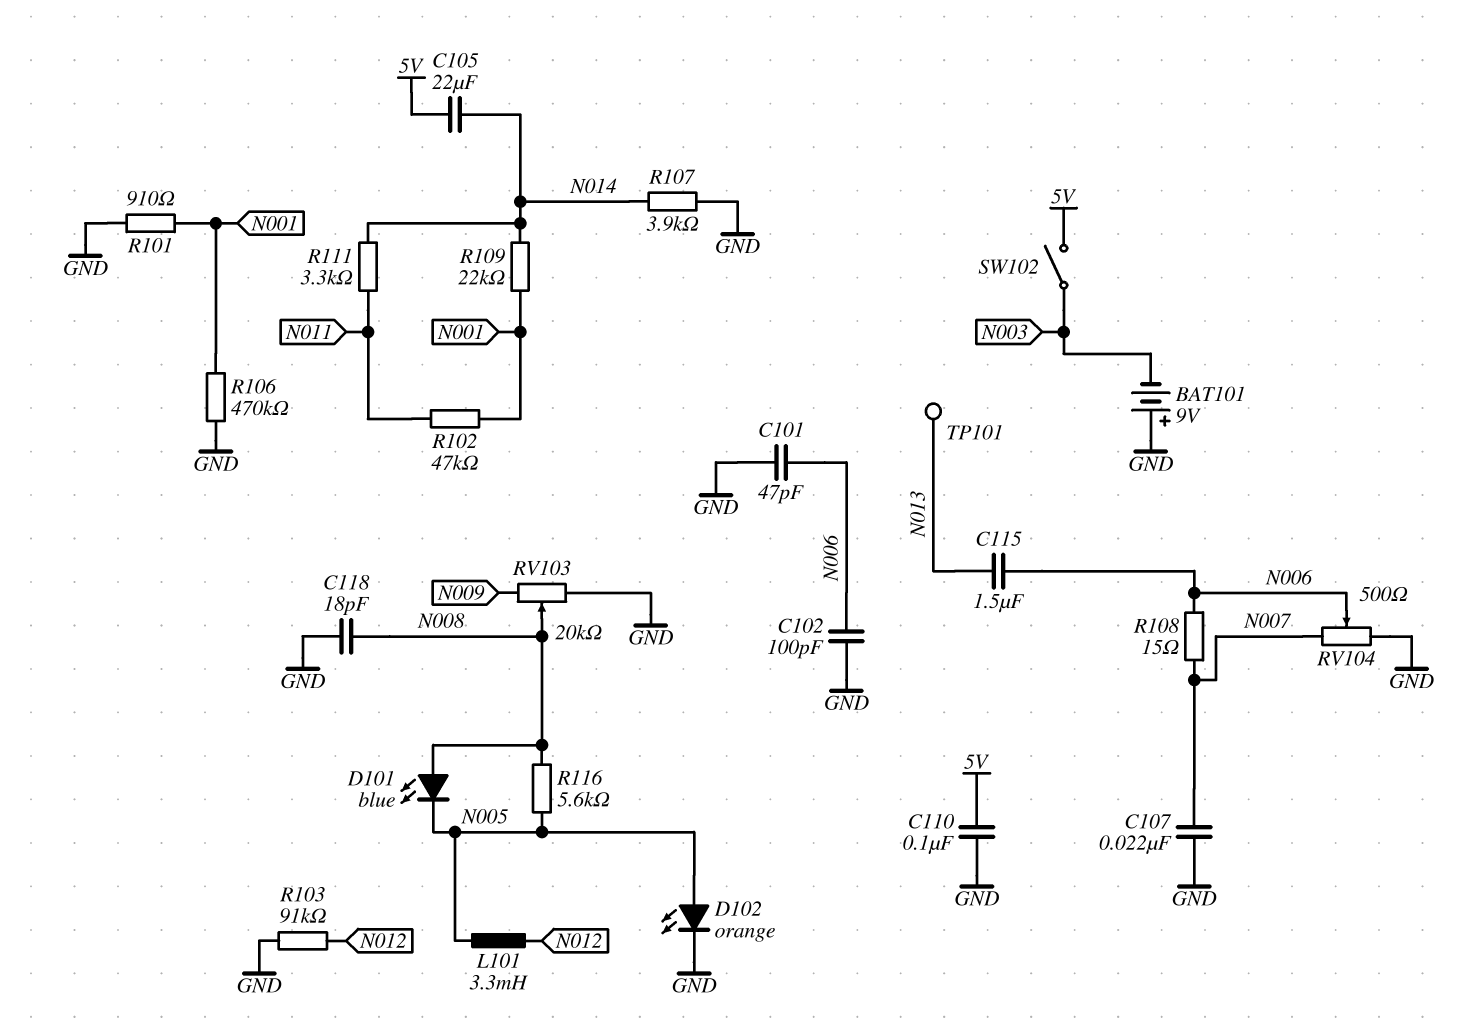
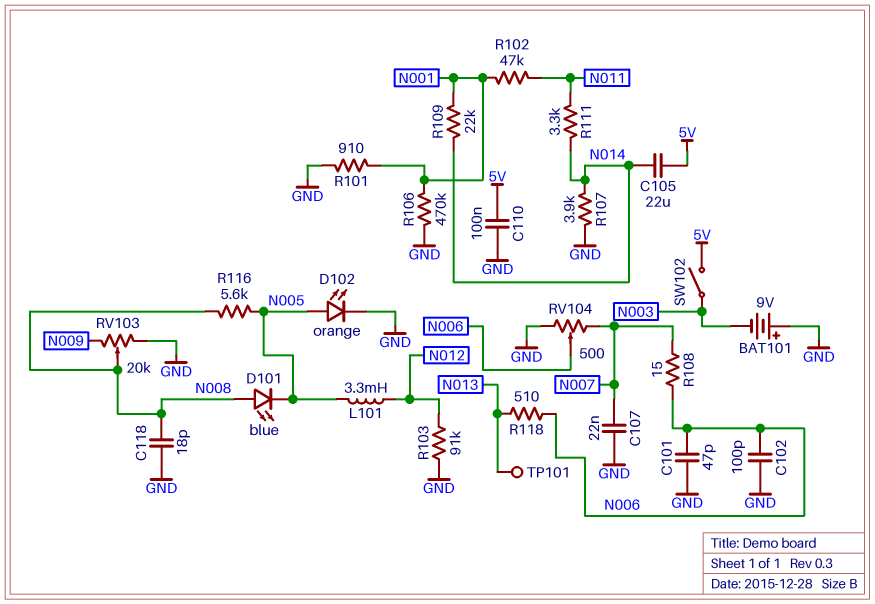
C115: 1.5uF (N006, N013) -> none
R118: none -> 510 (N006, N013)

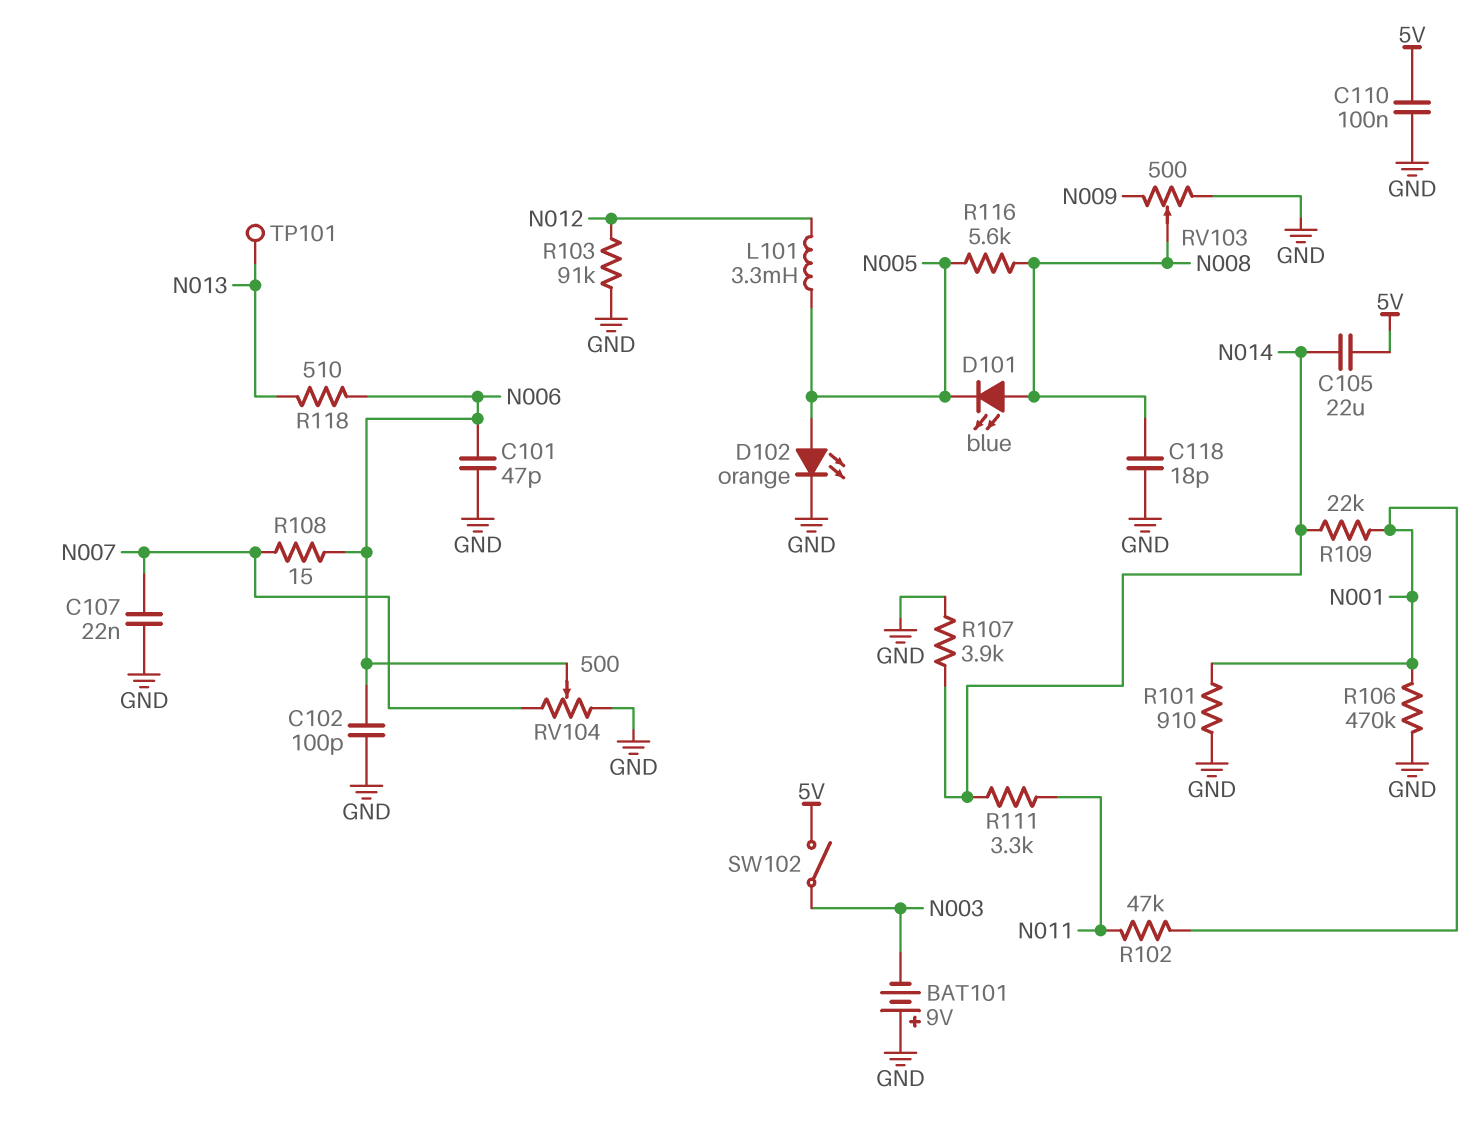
RV103: 20k (GND, N009, wiper N008) -> 500 (GND, N009, wiper N008)

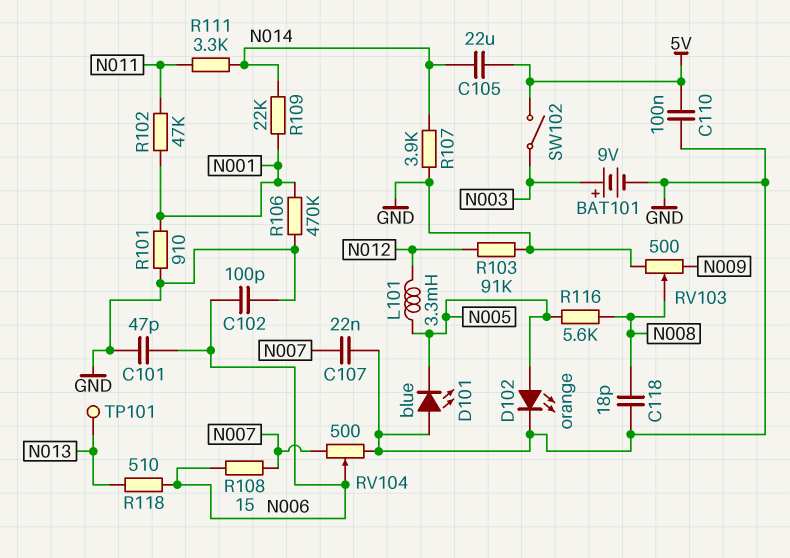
BAT101: 9V (plus GND, minus N003) -> 9V (plus N003, minus GND)
D101: LED blue (A N008, K N005) -> LED blue (A GND, K N005)

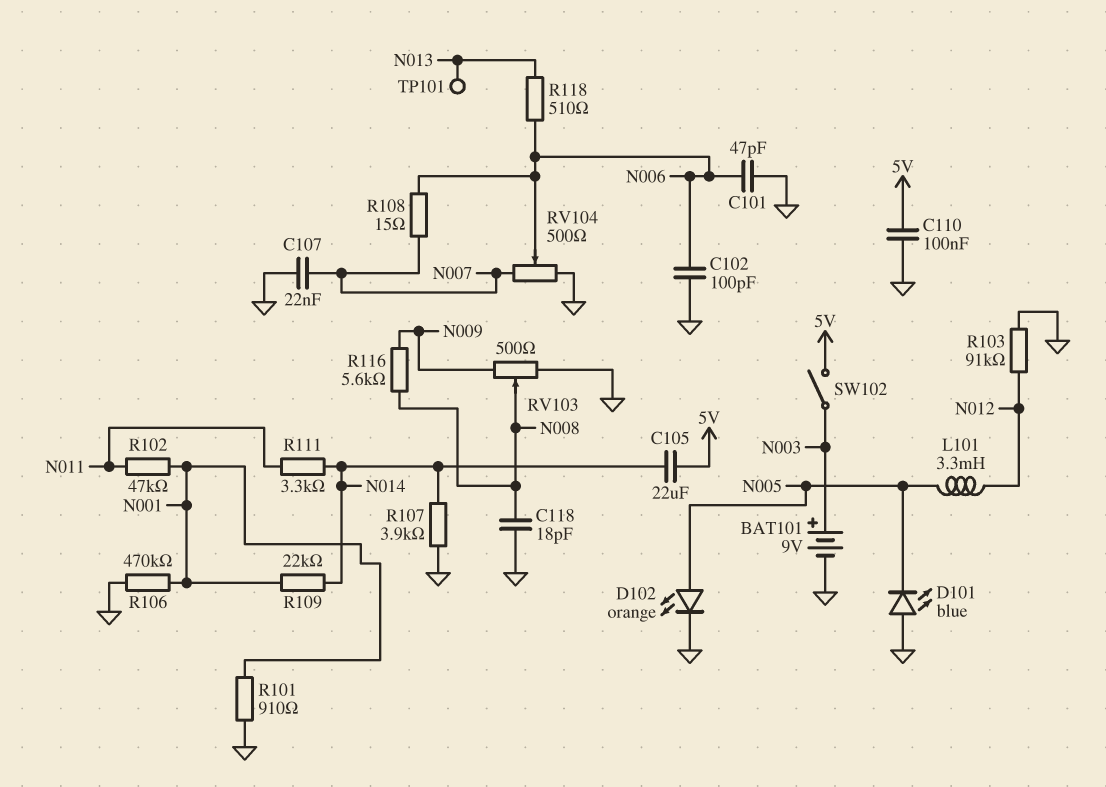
R116: 5.6k (N005, N008) -> 5.6k (N008, N009)

